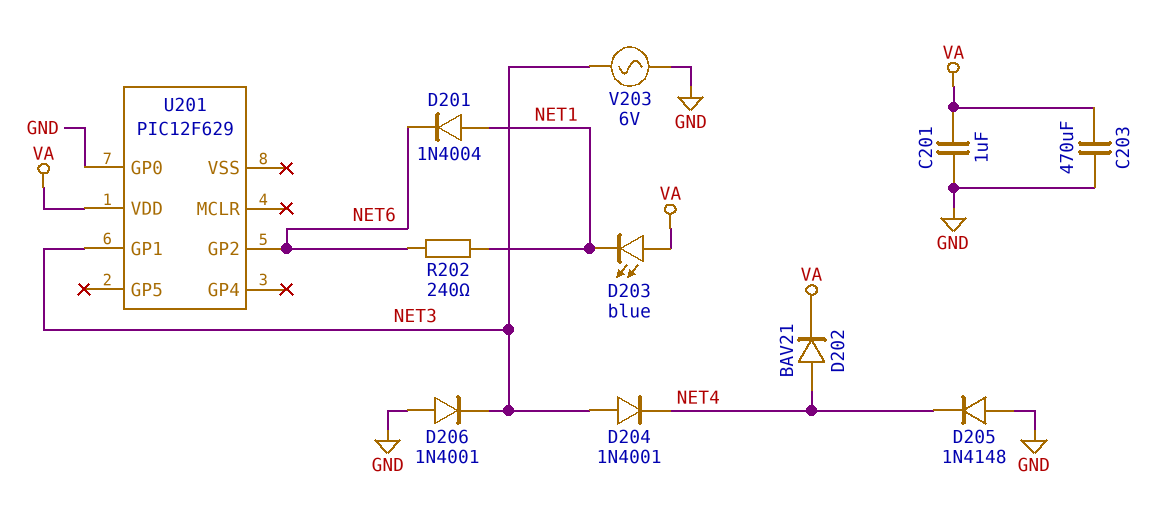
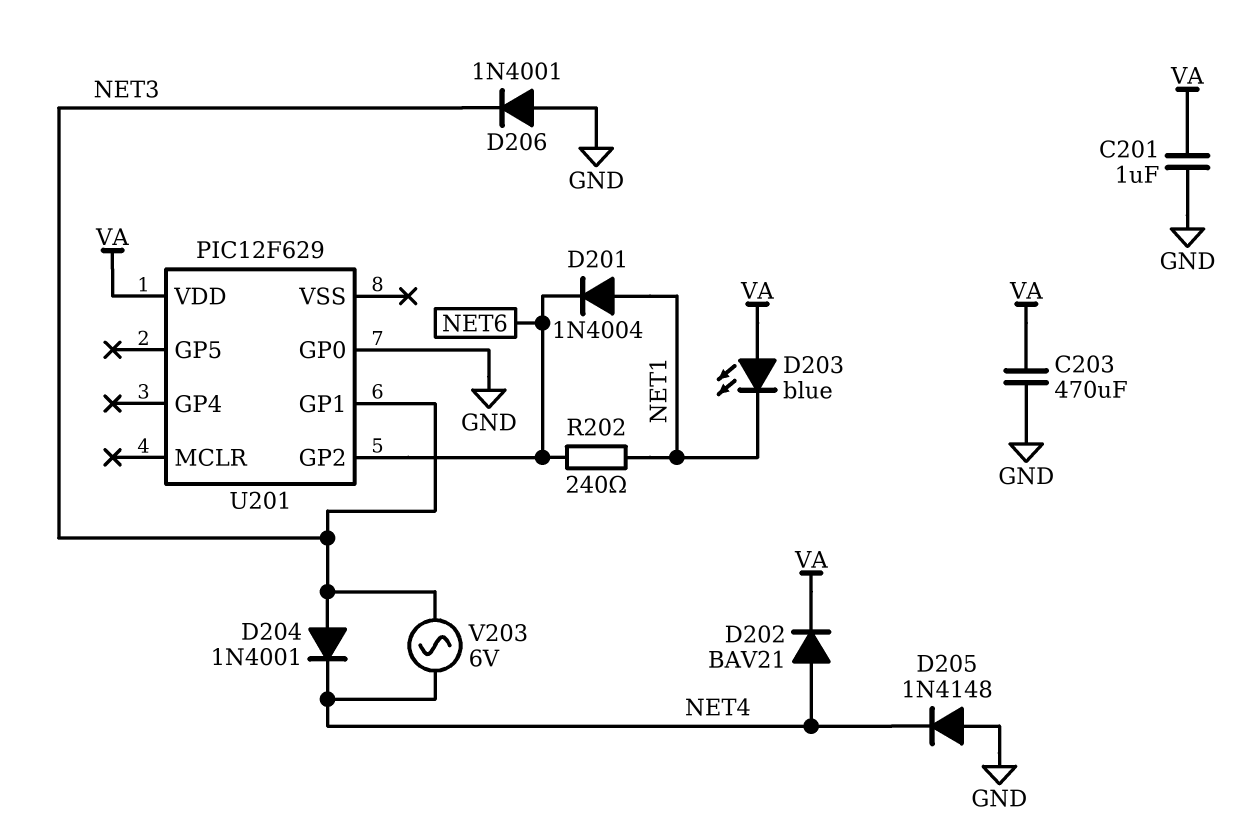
V203: AC 6V (GND, NET3) -> AC 6V (NET3, NET4)

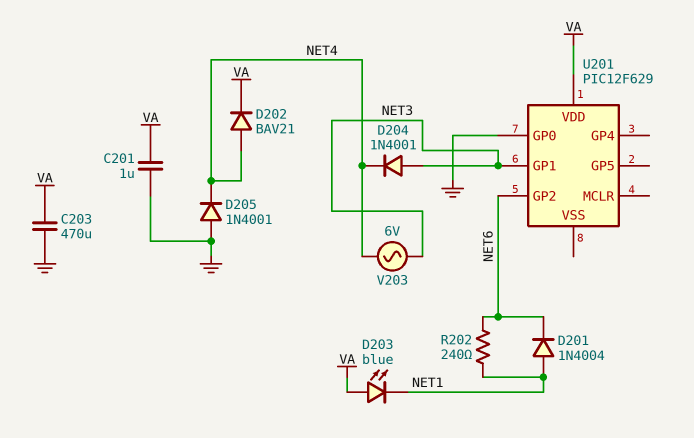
D205: diode 1N4148 (A GND, K NET4) -> diode 1N4001 (A GND, K NET4)
D206: diode 1N4001 (A GND, K NET3) -> none

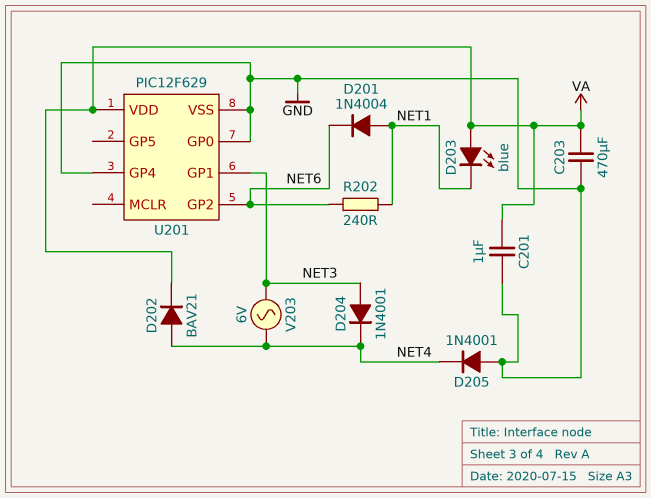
U201 pin GP4: none -> GND
U201 pin VSS: none -> GND

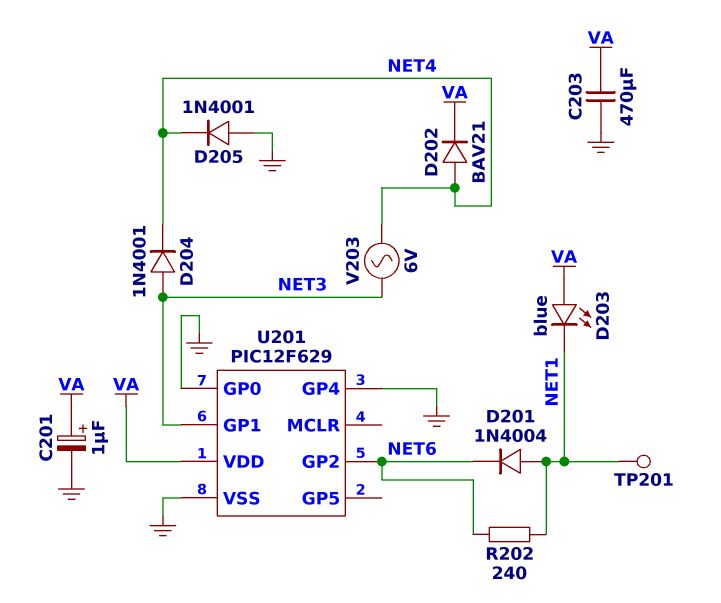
C201: 1uF (GND, VA) -> 1uF (plus VA, minus GND)
TP201: none -> test point (NET1)

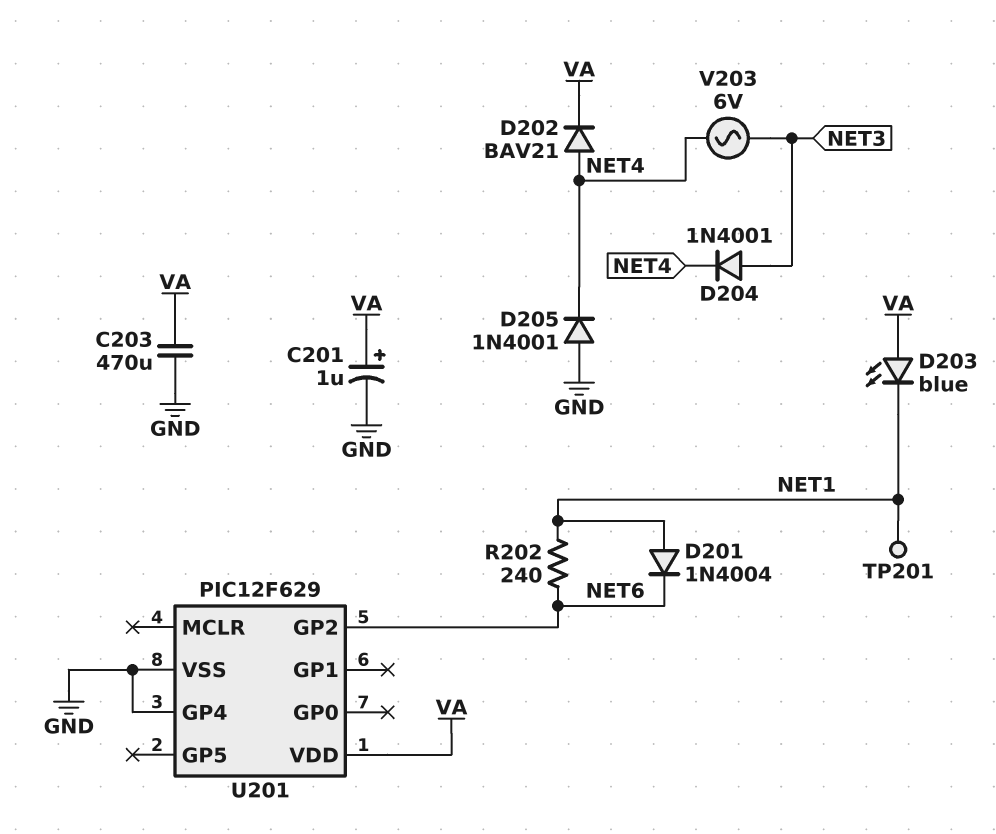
U201 pin GP0: GND -> none
U201 pin GP1: NET3 -> none

